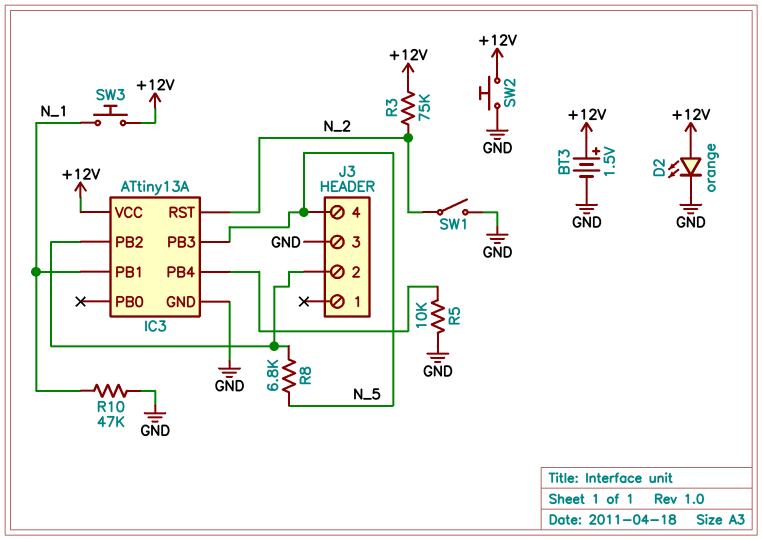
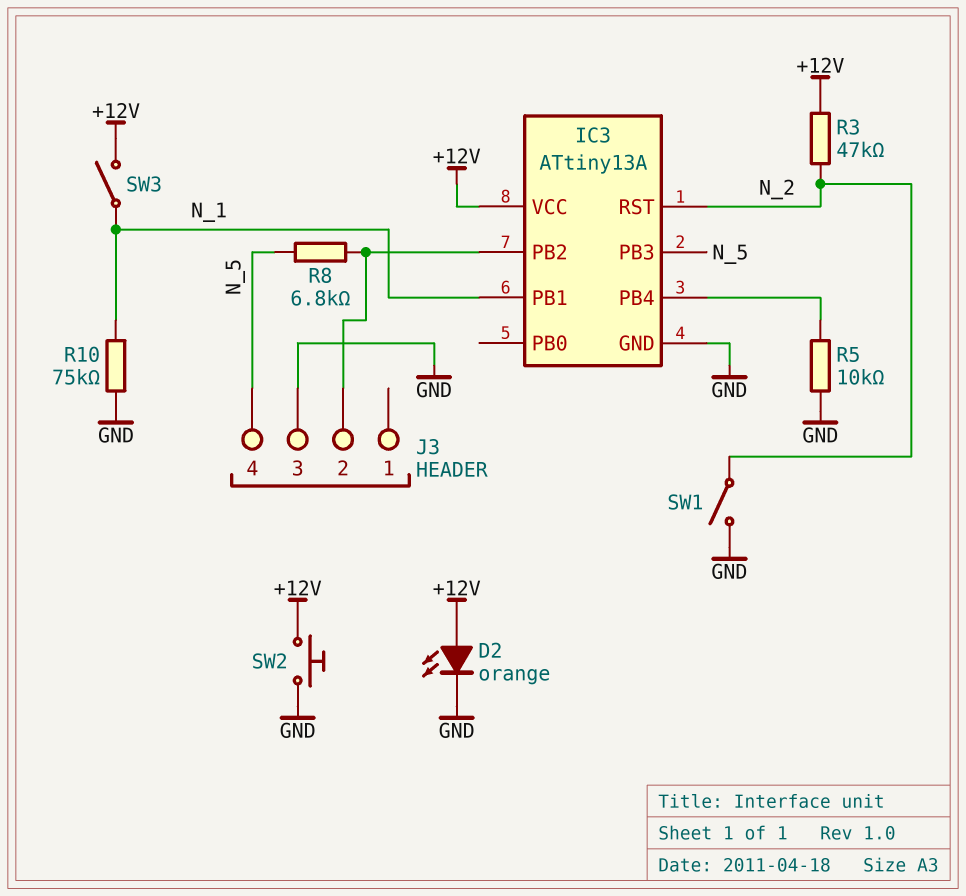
BT3: 1.5V (plus +12V, minus GND) -> none
R3: 75k (+12V, N_2) -> 47k (+12V, N_2)
R10: 47k (GND, N_1) -> 75k (GND, N_1)
SW3: button (+12V, N_1) -> switch (+12V, N_1)

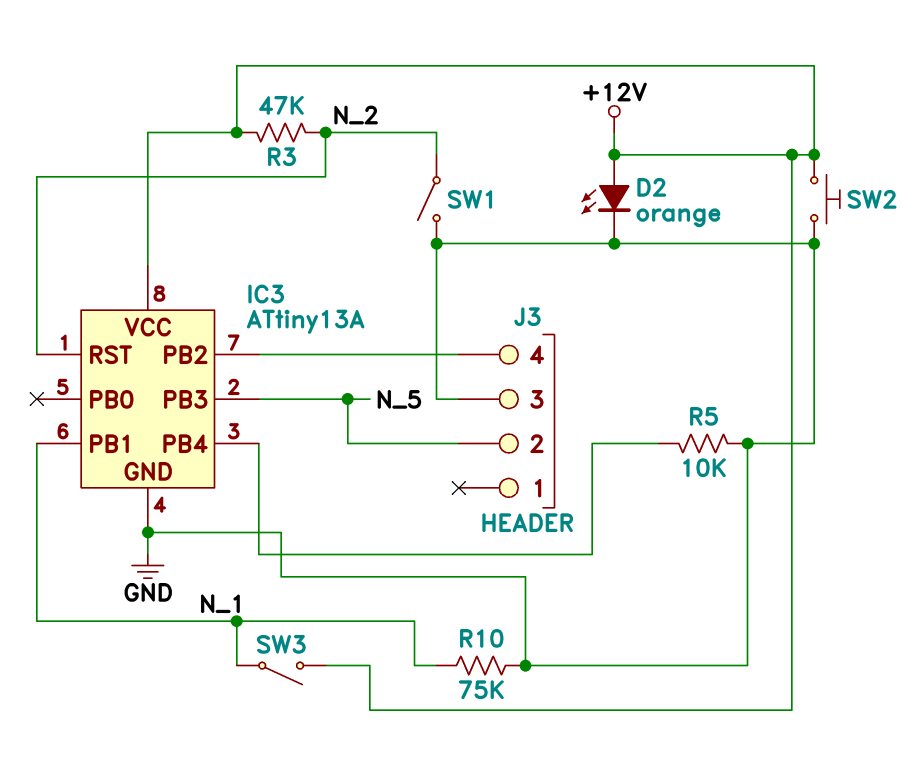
J3 pin 2: IC3/PB2 -> N_5
J3 pin 4: N_5 -> IC3/PB2
R8: 6.8k (IC3/PB2, N_5) -> none

